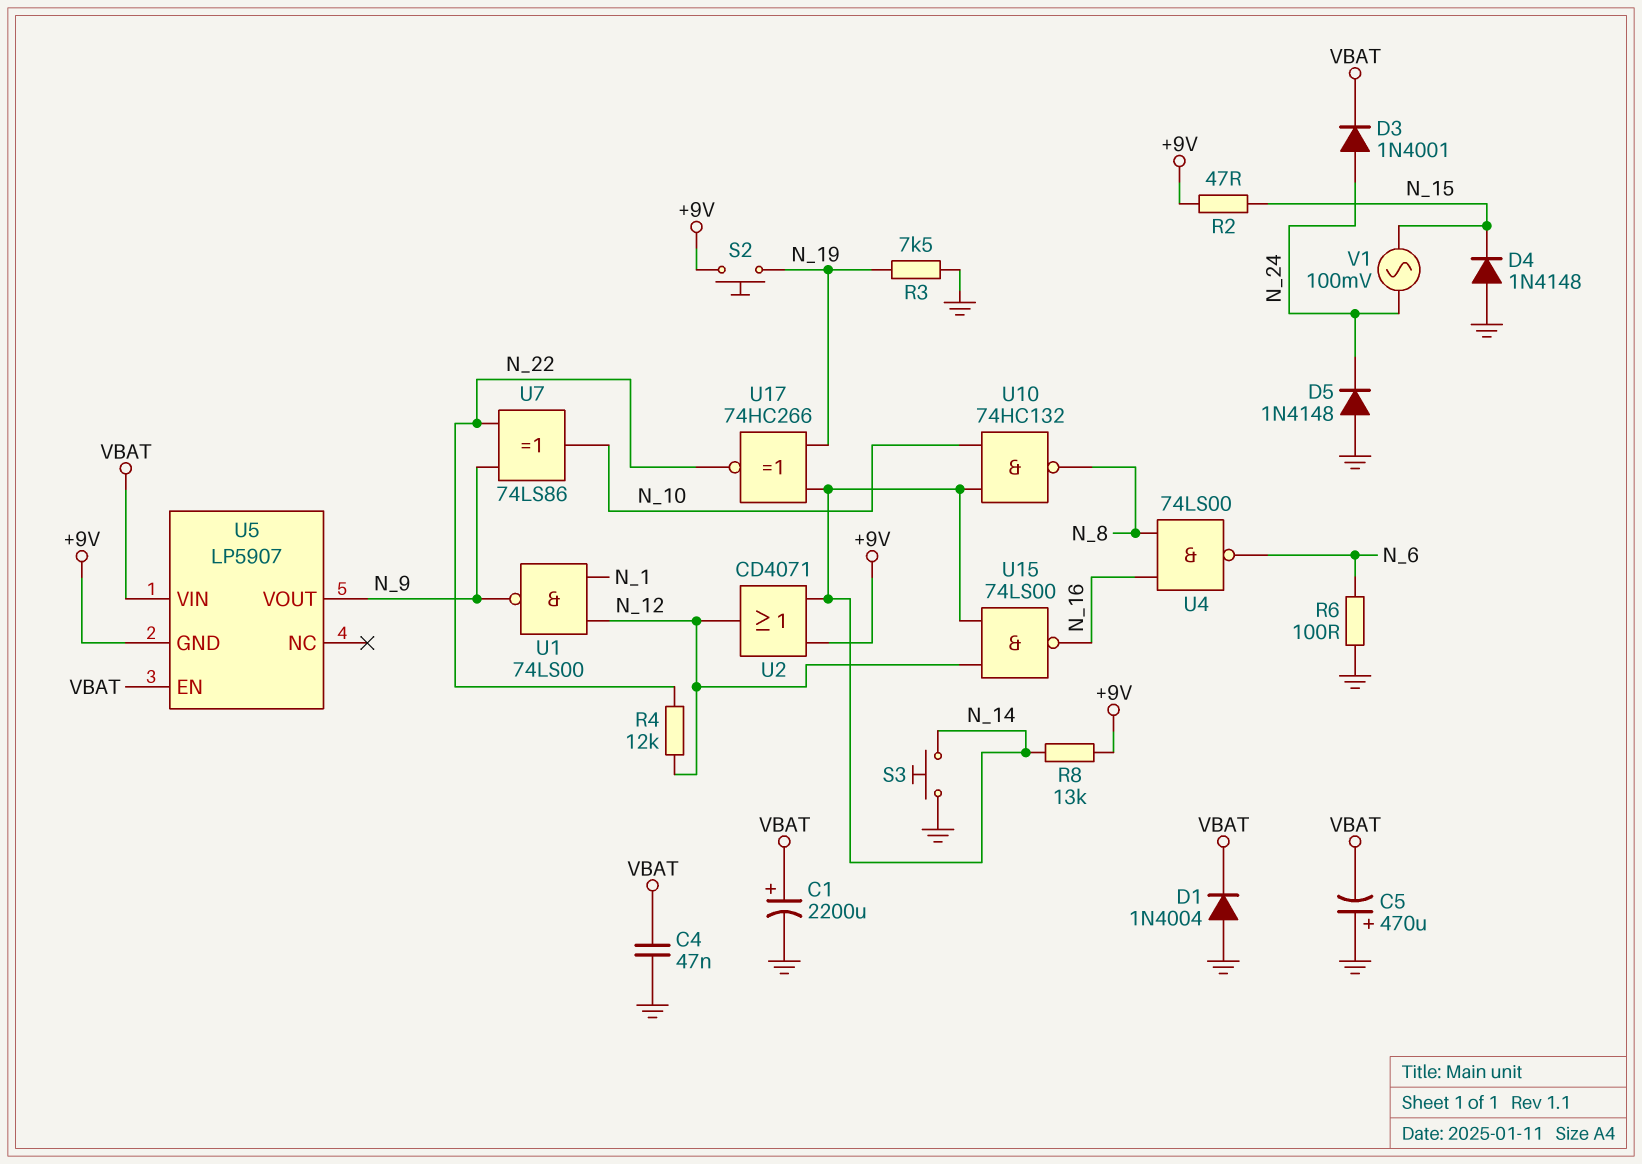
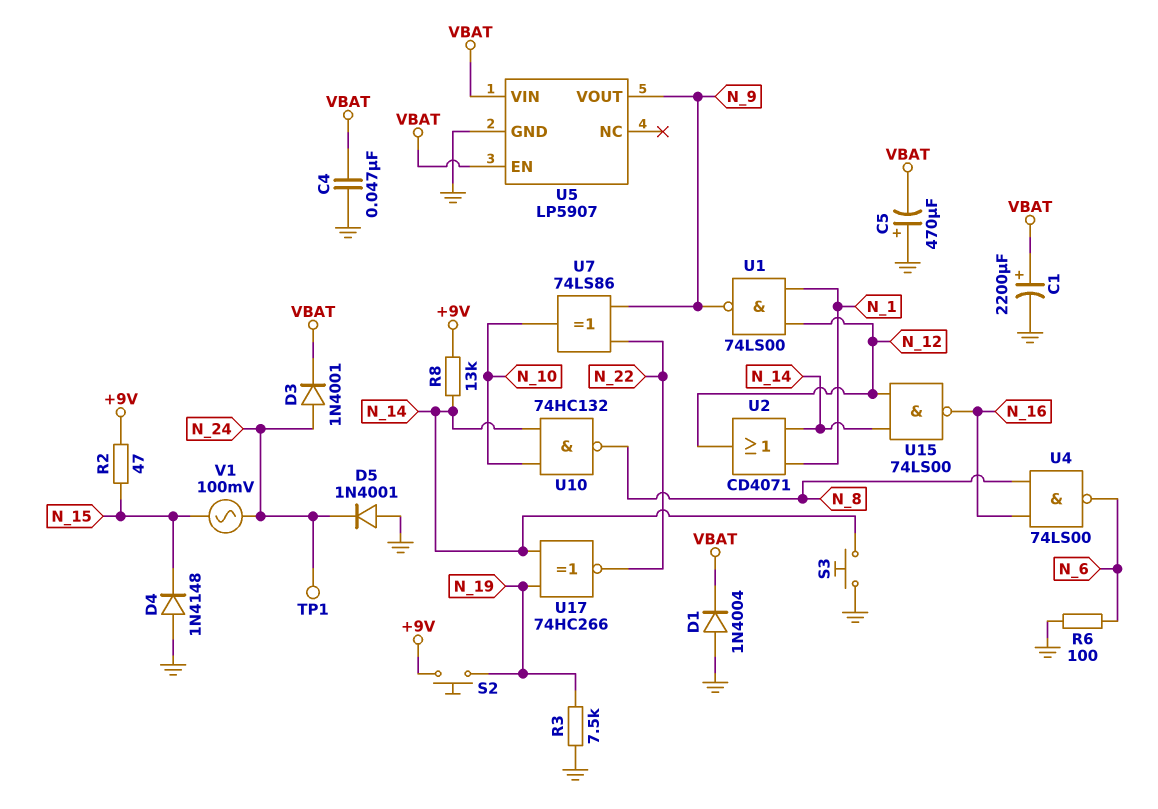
D5: diode 1N4148 (A GND, K N_24) -> diode 1N4001 (A GND, K N_24)
R4: 12k (N_12, N_22) -> none
TP1: none -> test point (N_24)
U2: OR CD4071 (in +9V, in N_14, out N_12) -> OR CD4071 (in N_1, in N_14, out N_12)
U5 pin GND: +9V -> GND

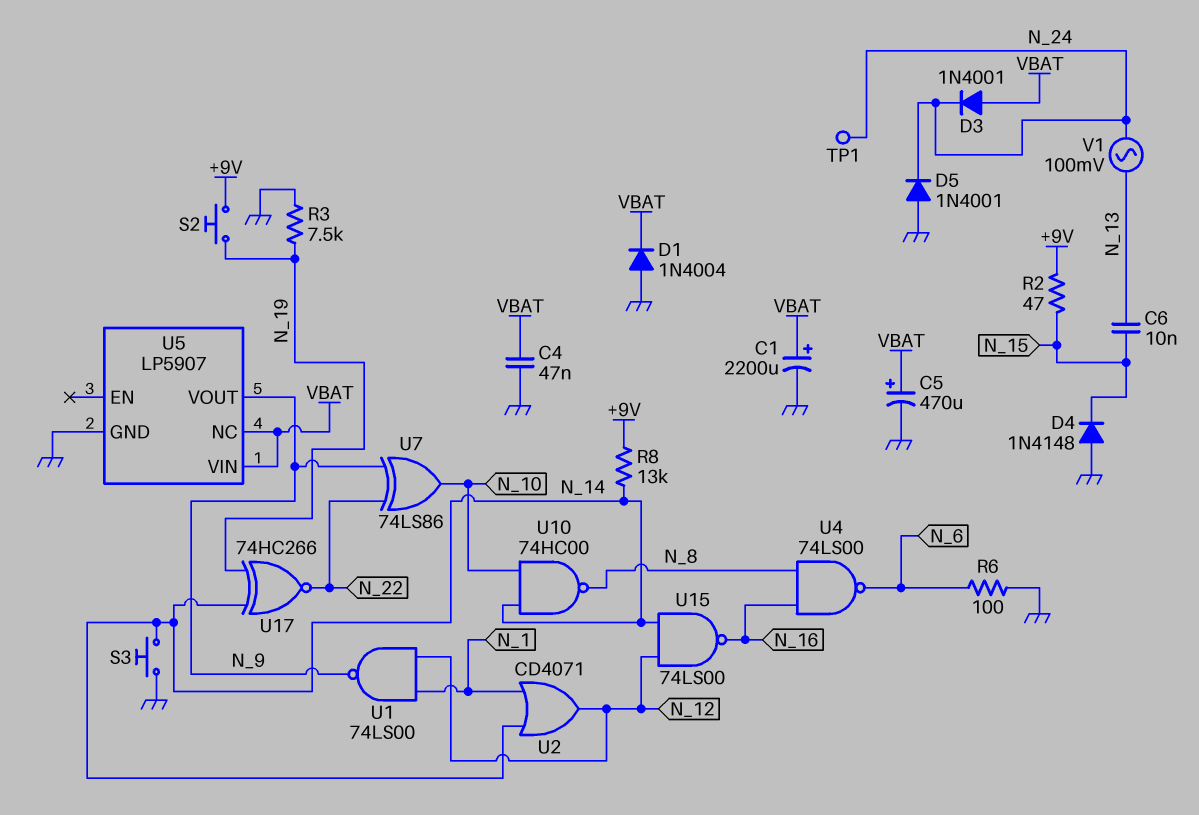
C5: 470uF (plus GND, minus VBAT) -> 470uF (plus VBAT, minus GND)
C6: none -> 10nF (N_13, N_15)
D3: diode 1N4001 (A N_24, K VBAT) -> diode 1N4001 (A VBAT, K N_24)
U5 pin EN: VBAT -> none
U5 pin NC: none -> VBAT
U10: NAND 74HC132 (in N_10, in N_14, out N_8) -> NAND 74HC00 (in N_10, in N_14, out N_8)
V1: AC 100mV (N_15, N_24) -> AC 100mV (N_13, N_24)

